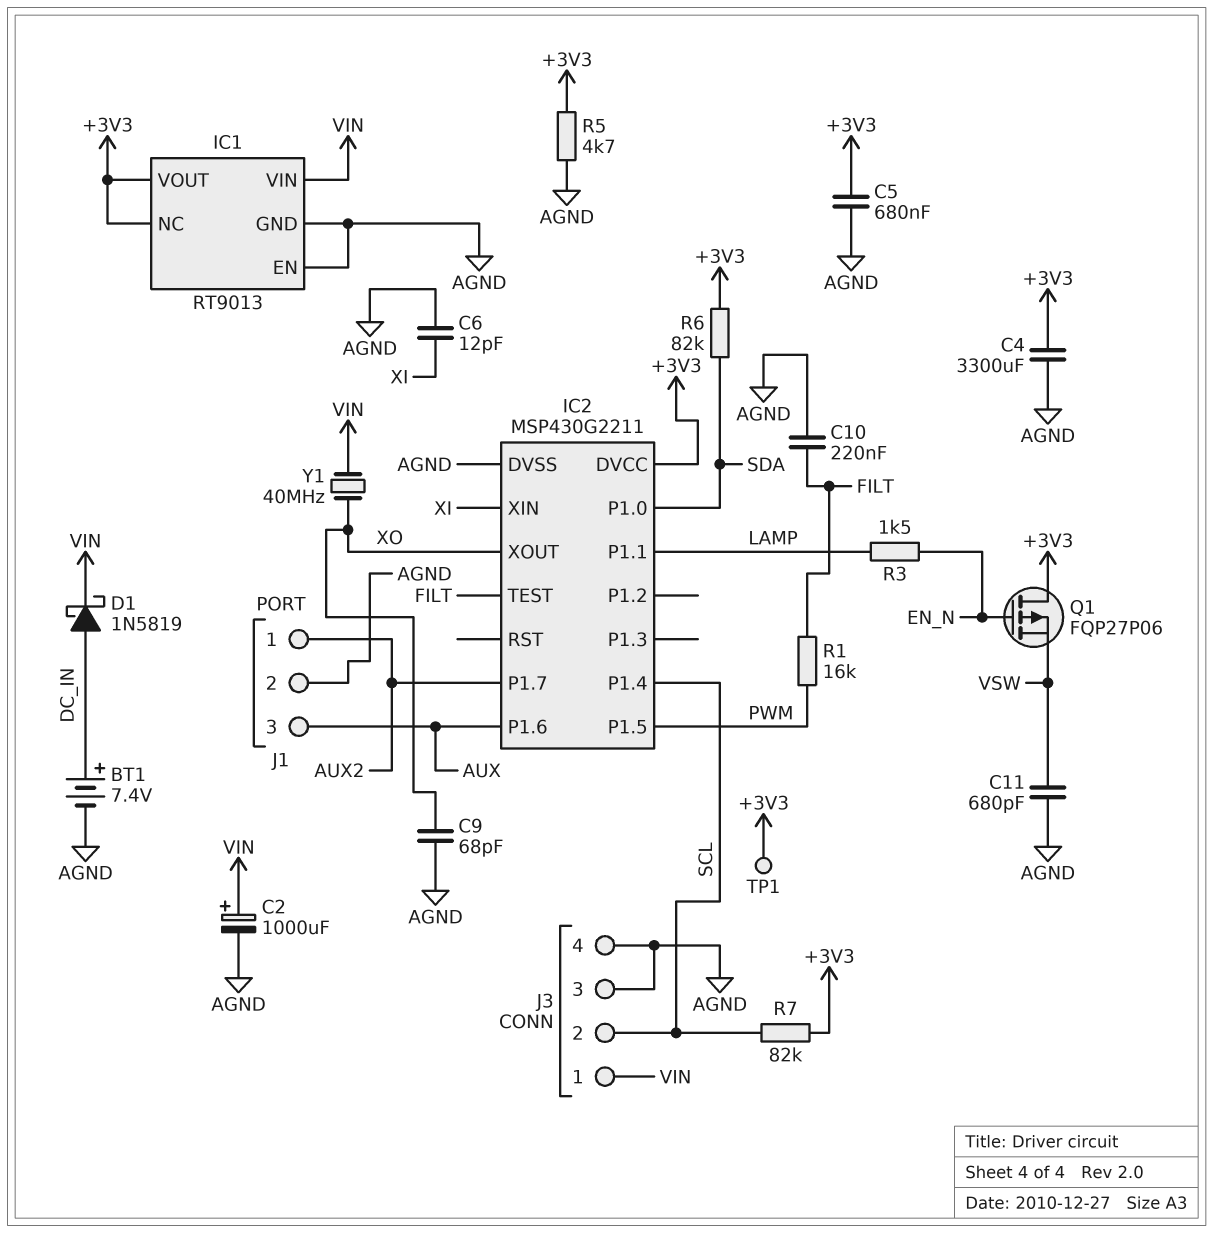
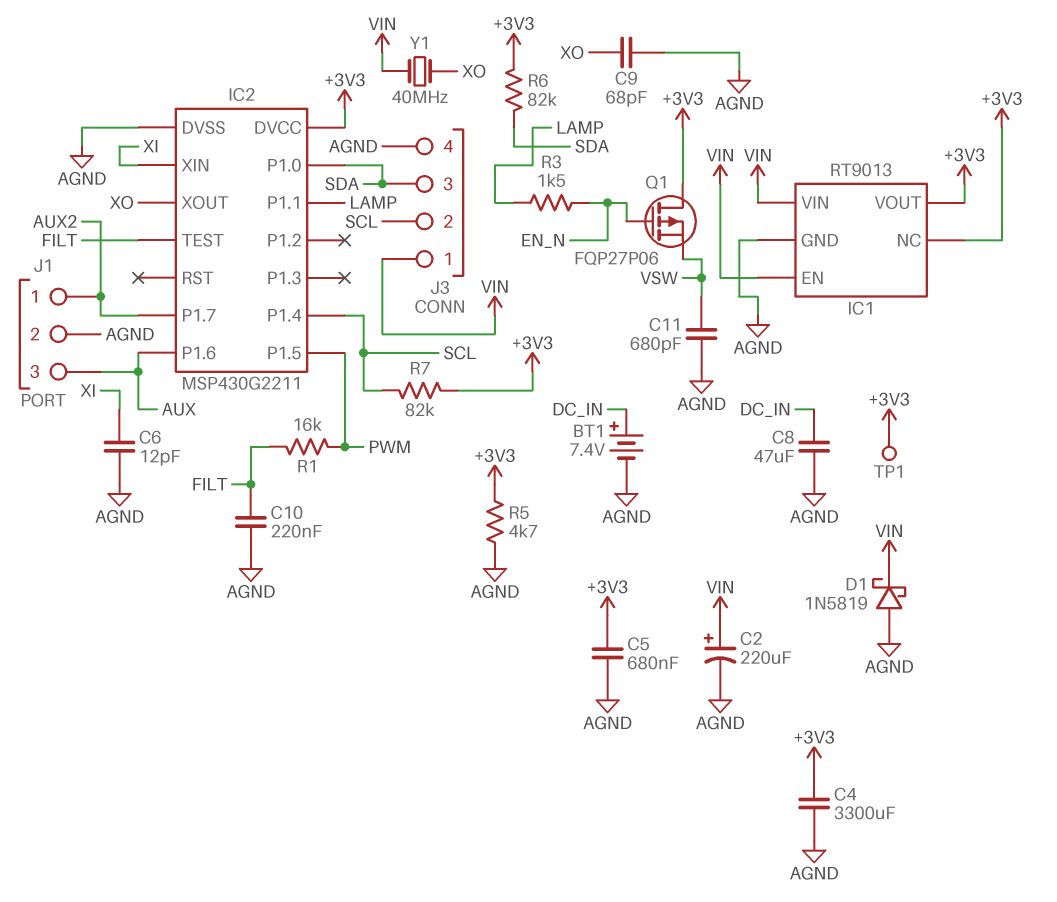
C2: 1000uF (plus VIN, minus AGND) -> 220uF (plus VIN, minus AGND)
C8: none -> 47uF (AGND, DC_IN)
D1: schottky 1N5819 (A DC_IN, K VIN) -> schottky 1N5819 (A AGND, K VIN)
IC1 pin EN: AGND -> VIN
J3 pin 3: AGND -> SDA

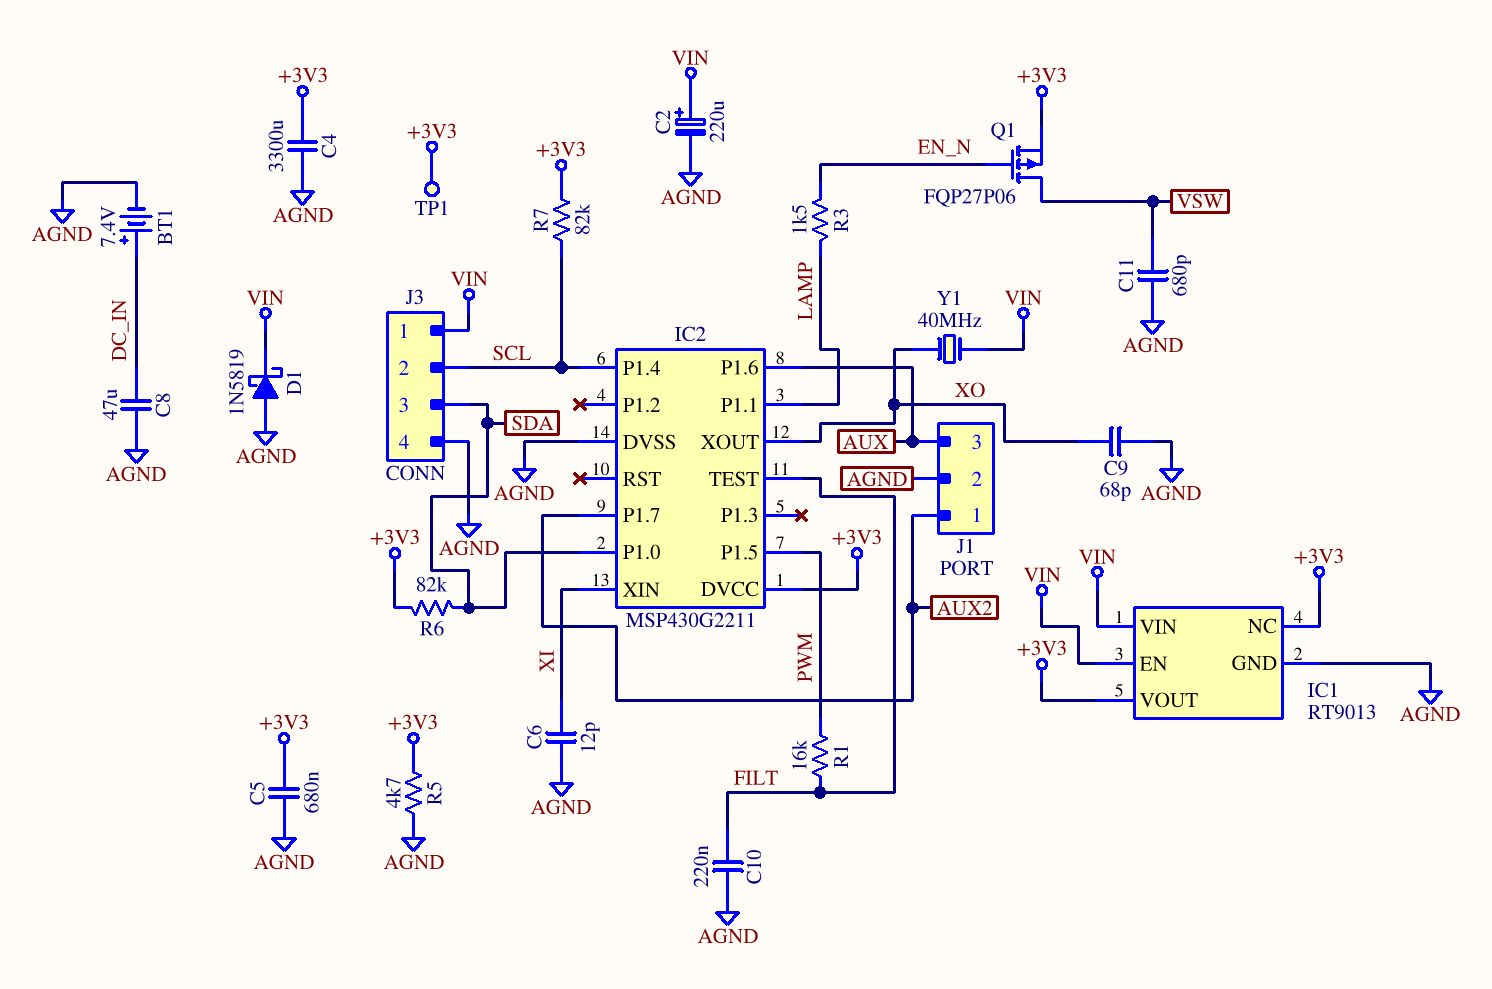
Q1: PMOS FQP27P06 (G EN_N, D +3V3, S VSW) -> PMOS FQP27P06 (G EN_N, D VSW, S +3V3)

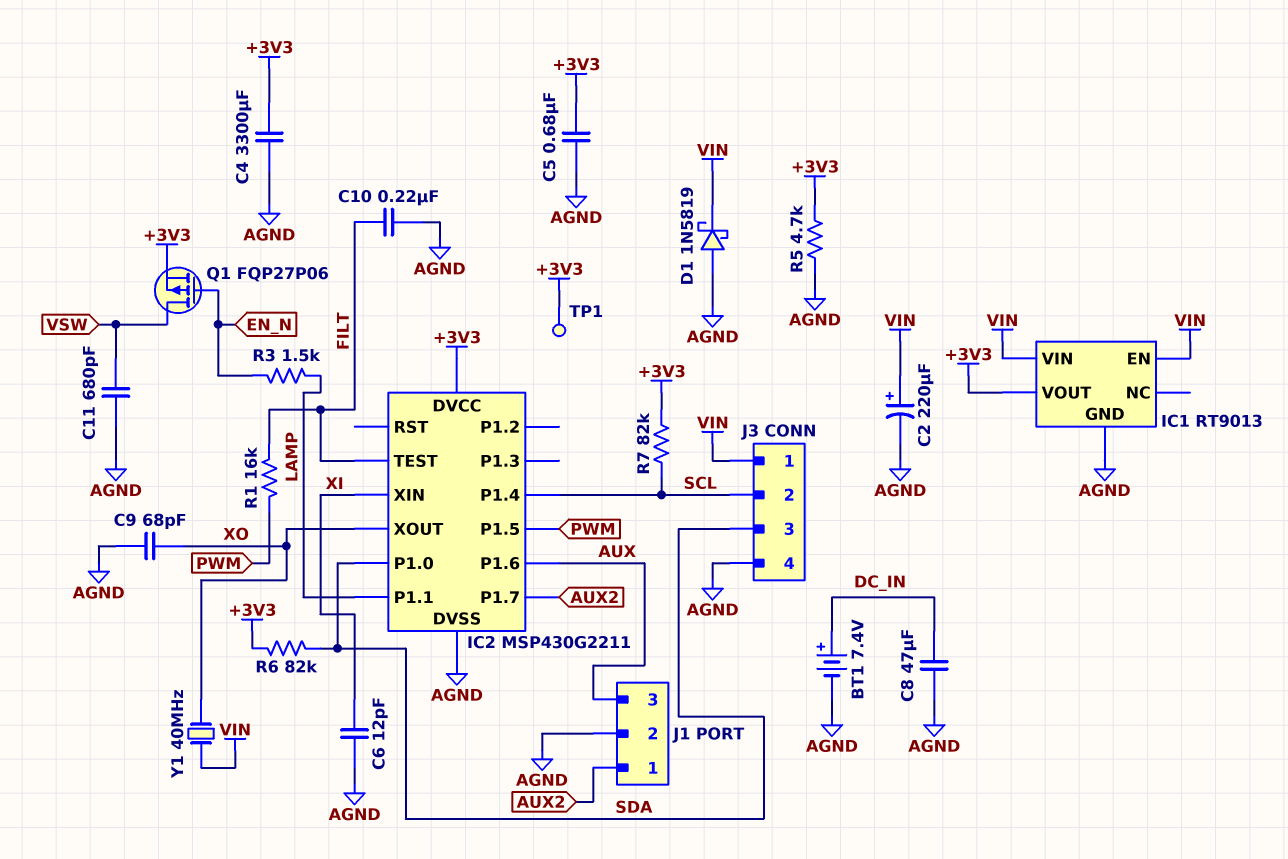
IC1 pin NC: +3V3 -> none

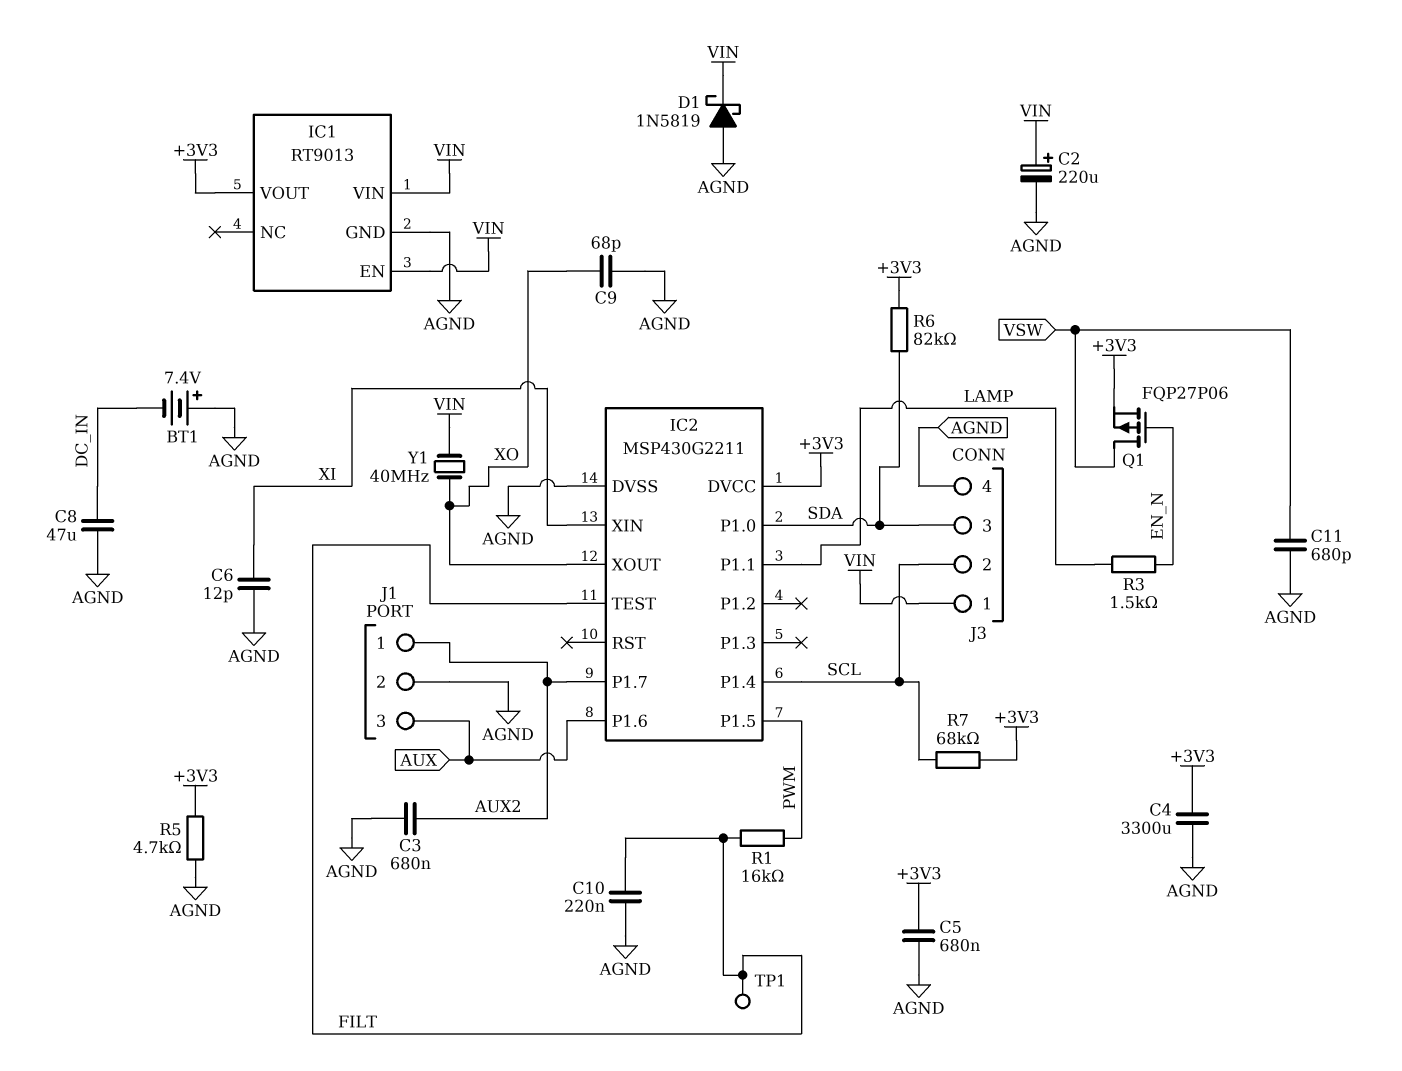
BT1: 7.4V (plus DC_IN, minus AGND) -> 7.4V (plus AGND, minus DC_IN)
C3: none -> 680nF (AGND, AUX2)
R7: 82k (+3V3, SCL) -> 68k (+3V3, SCL)
TP1: test point (+3V3) -> test point (FILT)

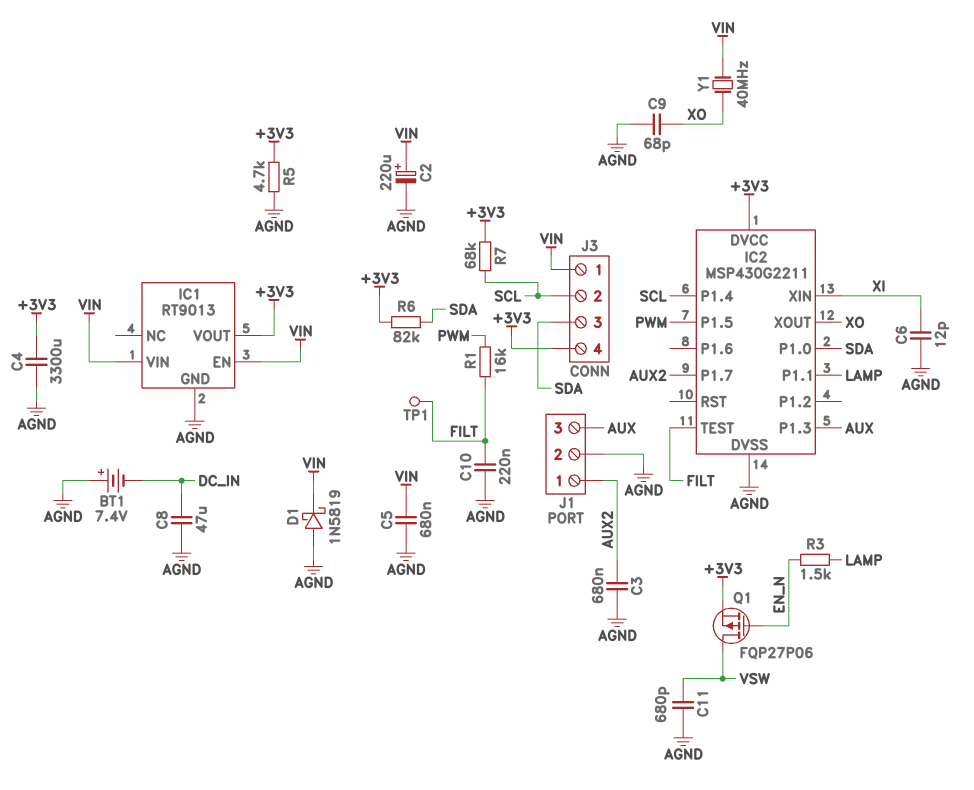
C5: 680nF (+3V3, AGND) -> 680nF (AGND, VIN)
IC2 pin P1.3: none -> AUX
IC2 pin P1.6: AUX -> none
J3 pin 4: AGND -> +3V3

